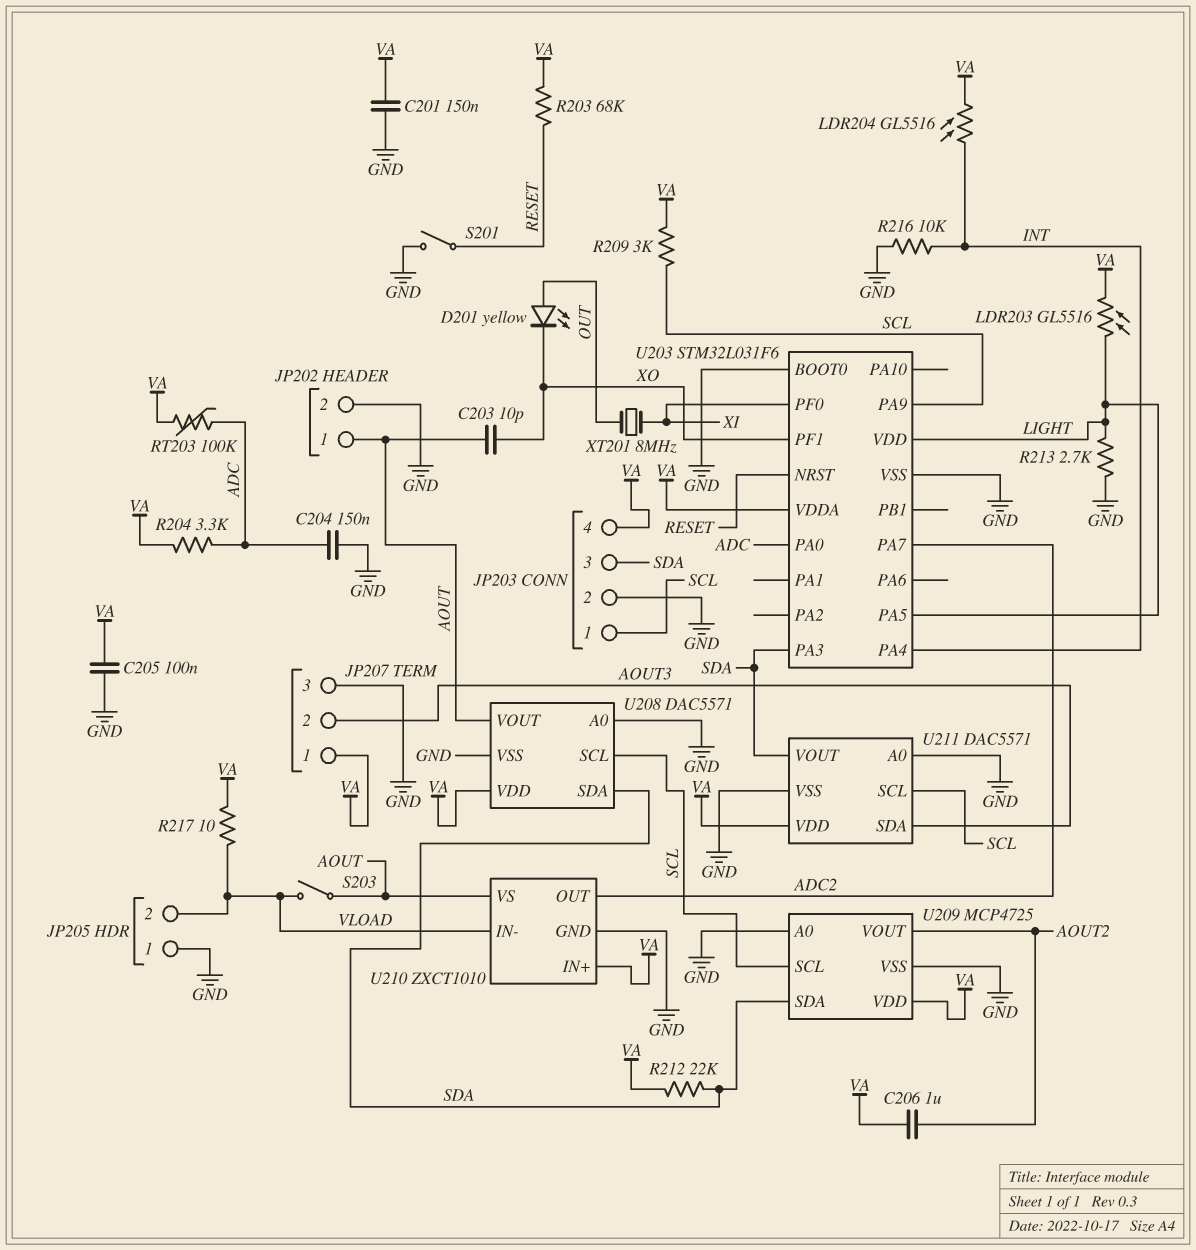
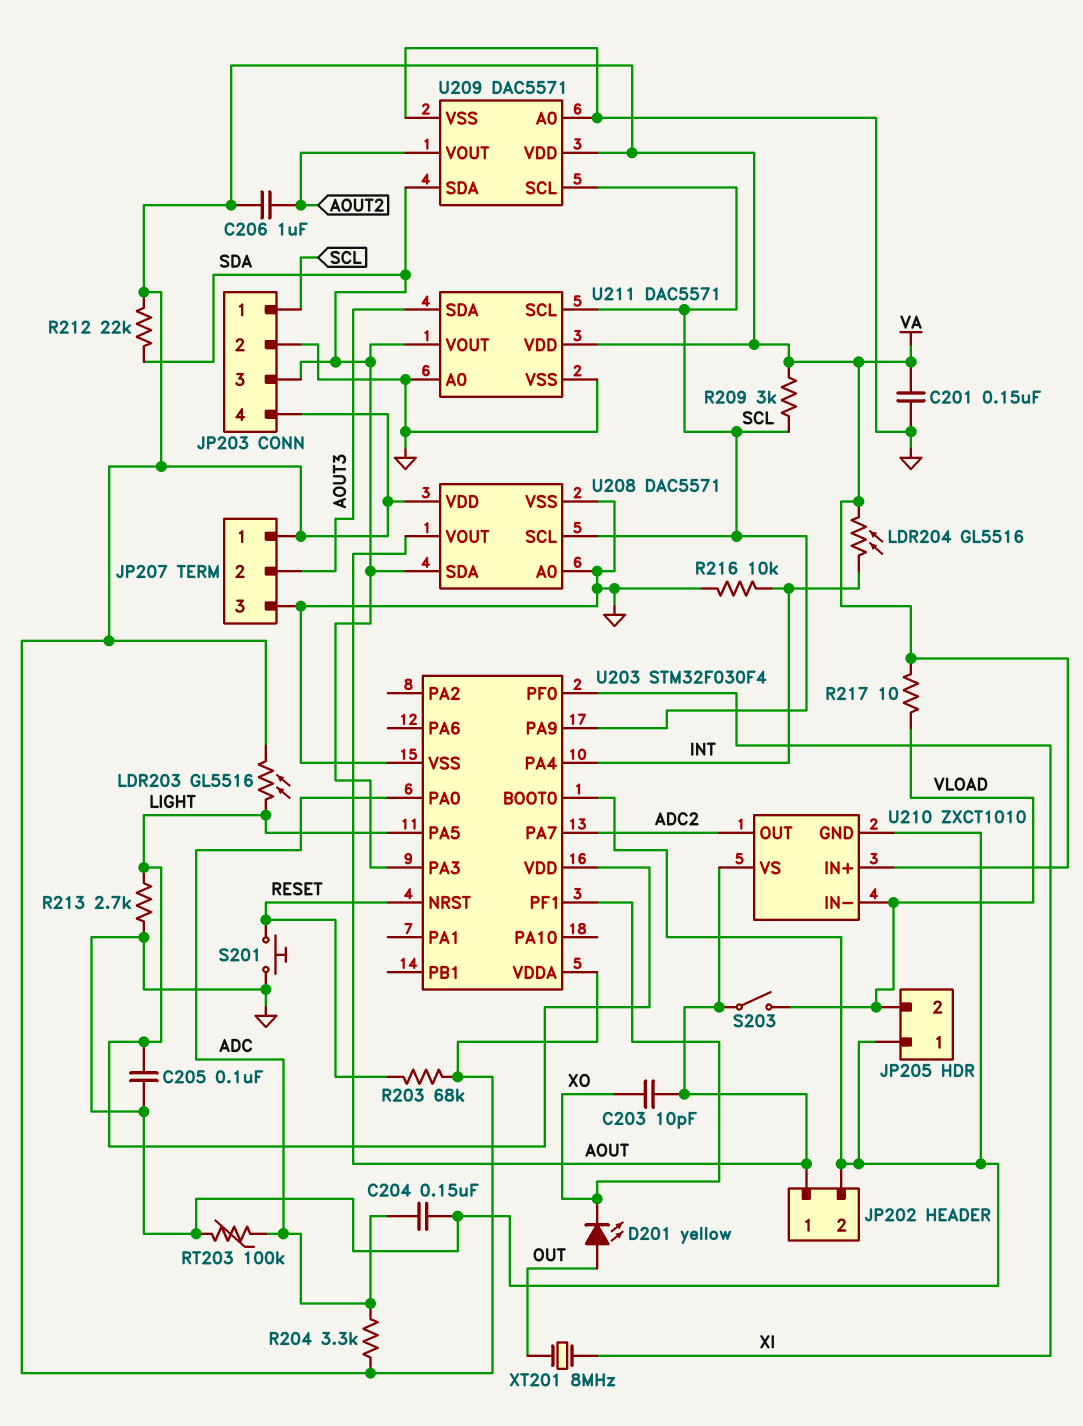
C205: 100nF (GND, VA) -> 100nF (GND, LIGHT)
RT203: 100k (ADC, VA) -> 100k (ADC, GND)
S201: switch (GND, RESET) -> button (GND, RESET)
U203: STM32L031F6 -> STM32F030F4
U209: MCP4725 -> DAC5571

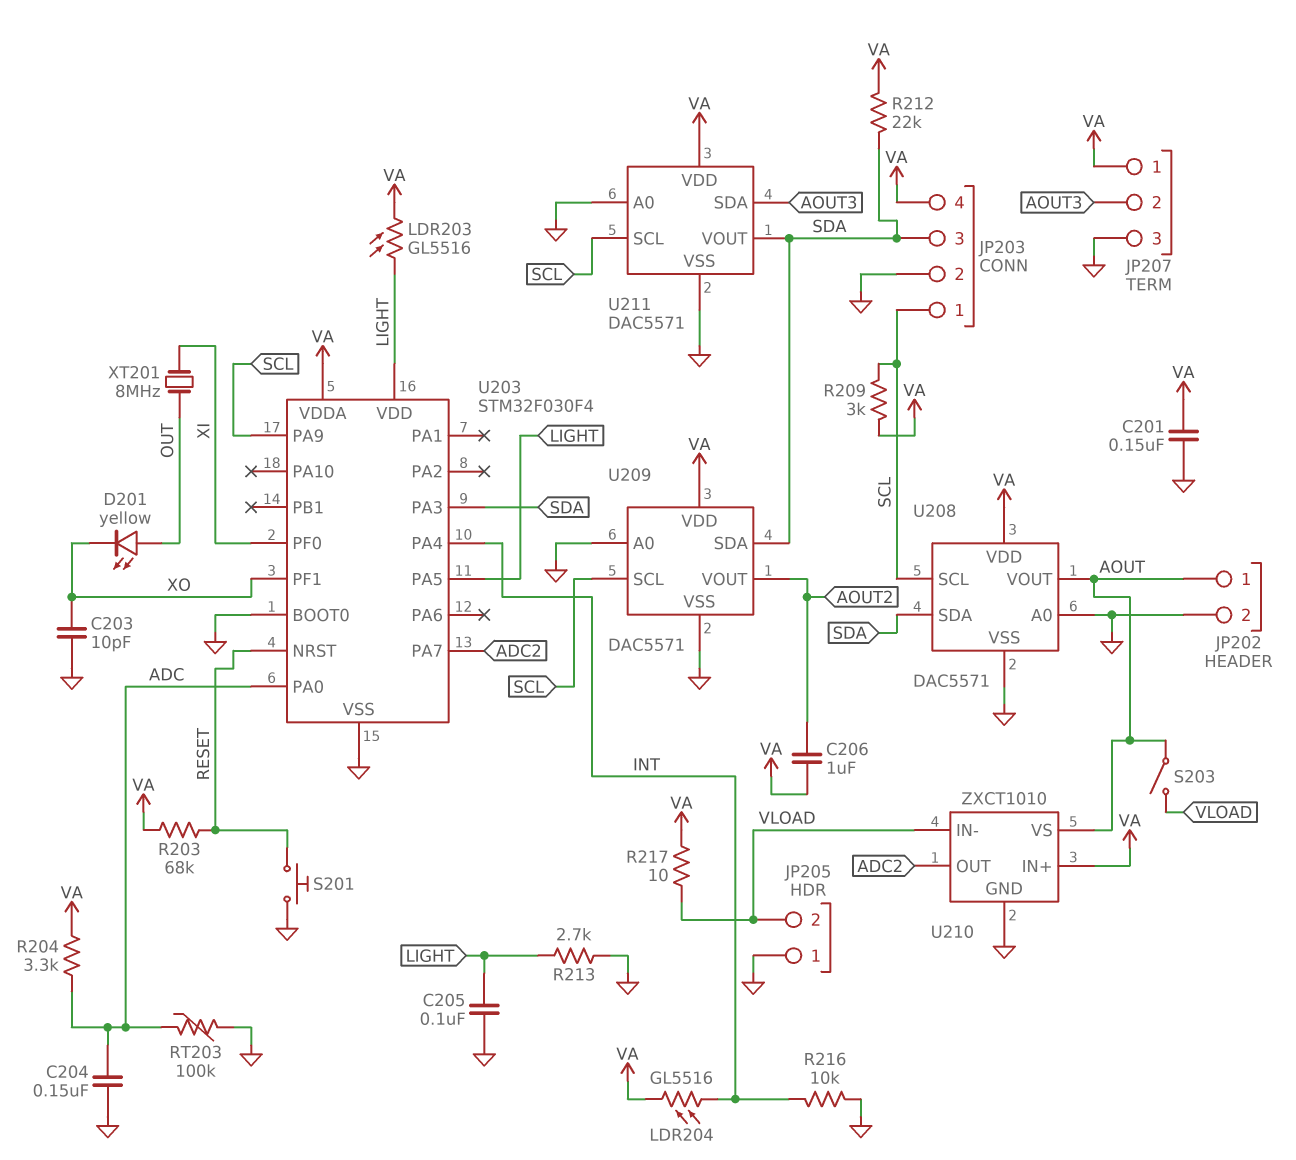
C203: 10pF (AOUT, XO) -> 10pF (GND, XO)

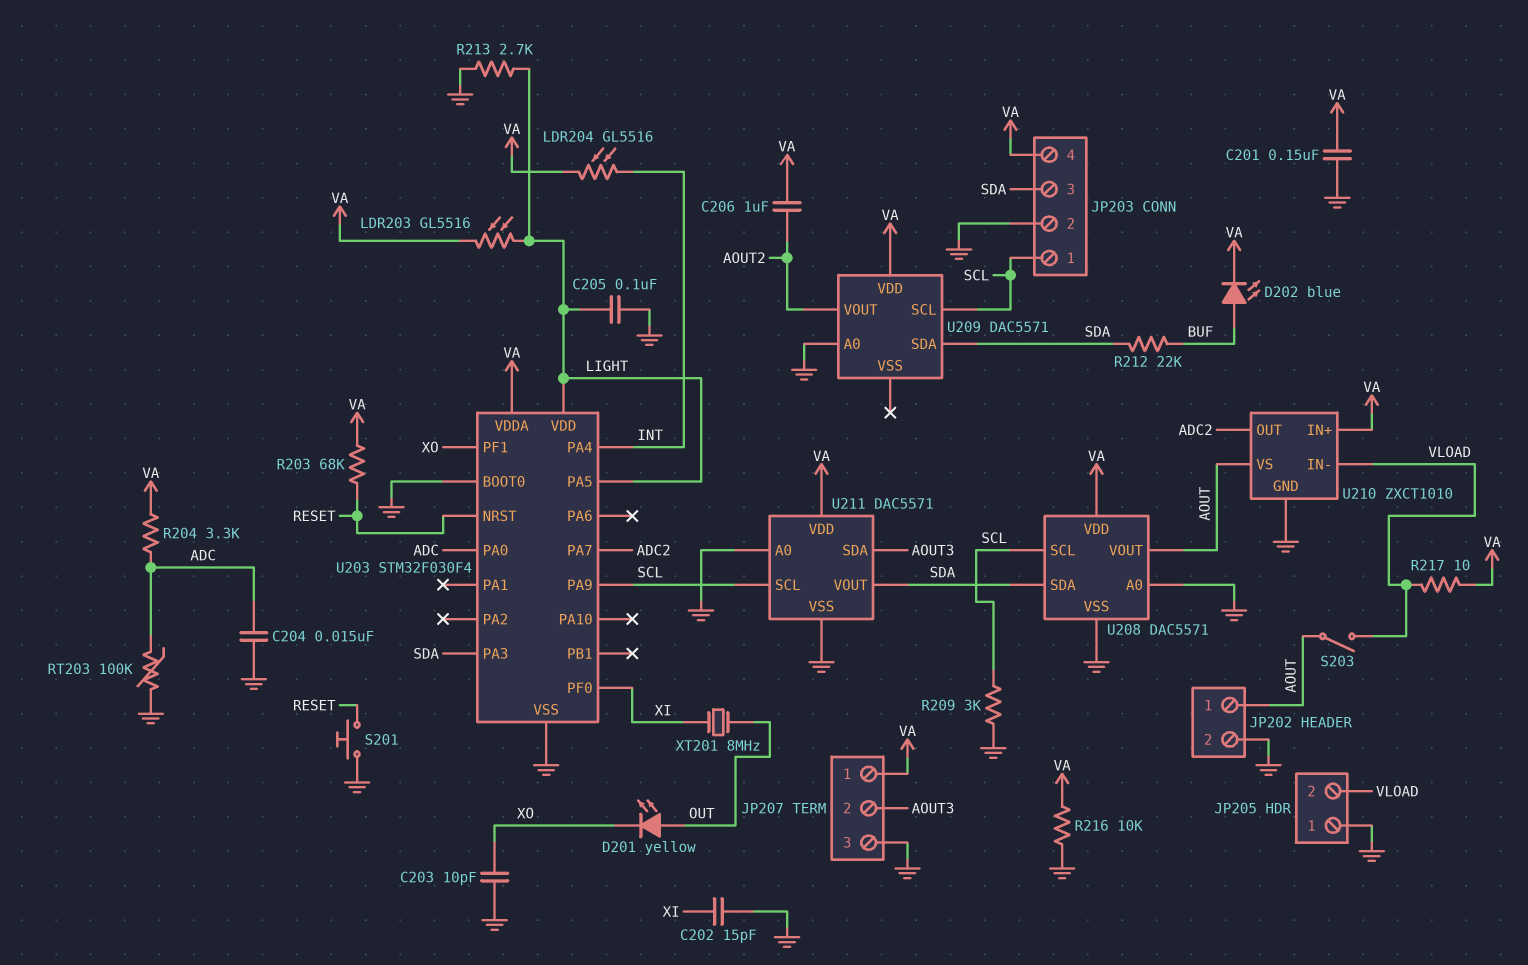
C202: none -> 15pF (GND, XI)
C204: 150nF (ADC, GND) -> 15nF (ADC, GND)
D202: none -> LED blue (A BUF, K VA)
R209: 3k (SCL, VA) -> 3k (GND, SCL)
R212: 22k (SDA, VA) -> 22k (BUF, SDA)
R216: 10k (GND, INT) -> 10k (GND, VA)
U209 pin VSS: GND -> none

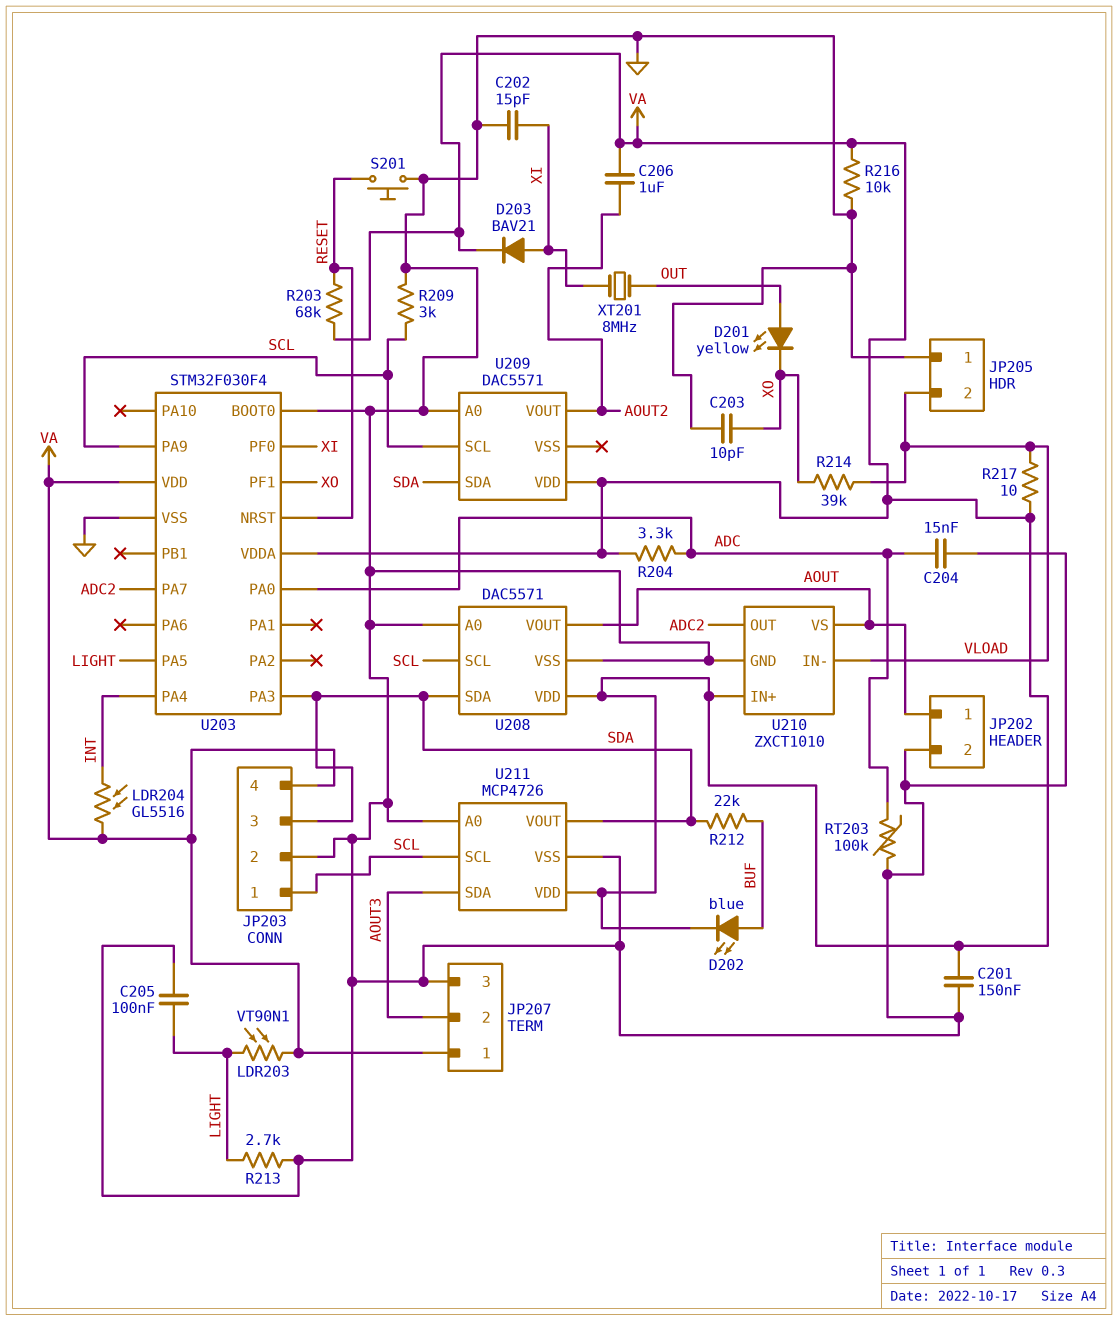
D203: none -> diode BAV21 (A XI, K VA)
LDR203: GL5516 (LIGHT, VA) -> VT90N1 (LIGHT, VA)
R214: none -> 39k (VLOAD, XO)
S203: switch (AOUT, VLOAD) -> none
U203 pin VDD: LIGHT -> VA
U211: DAC5571 -> MCP4726

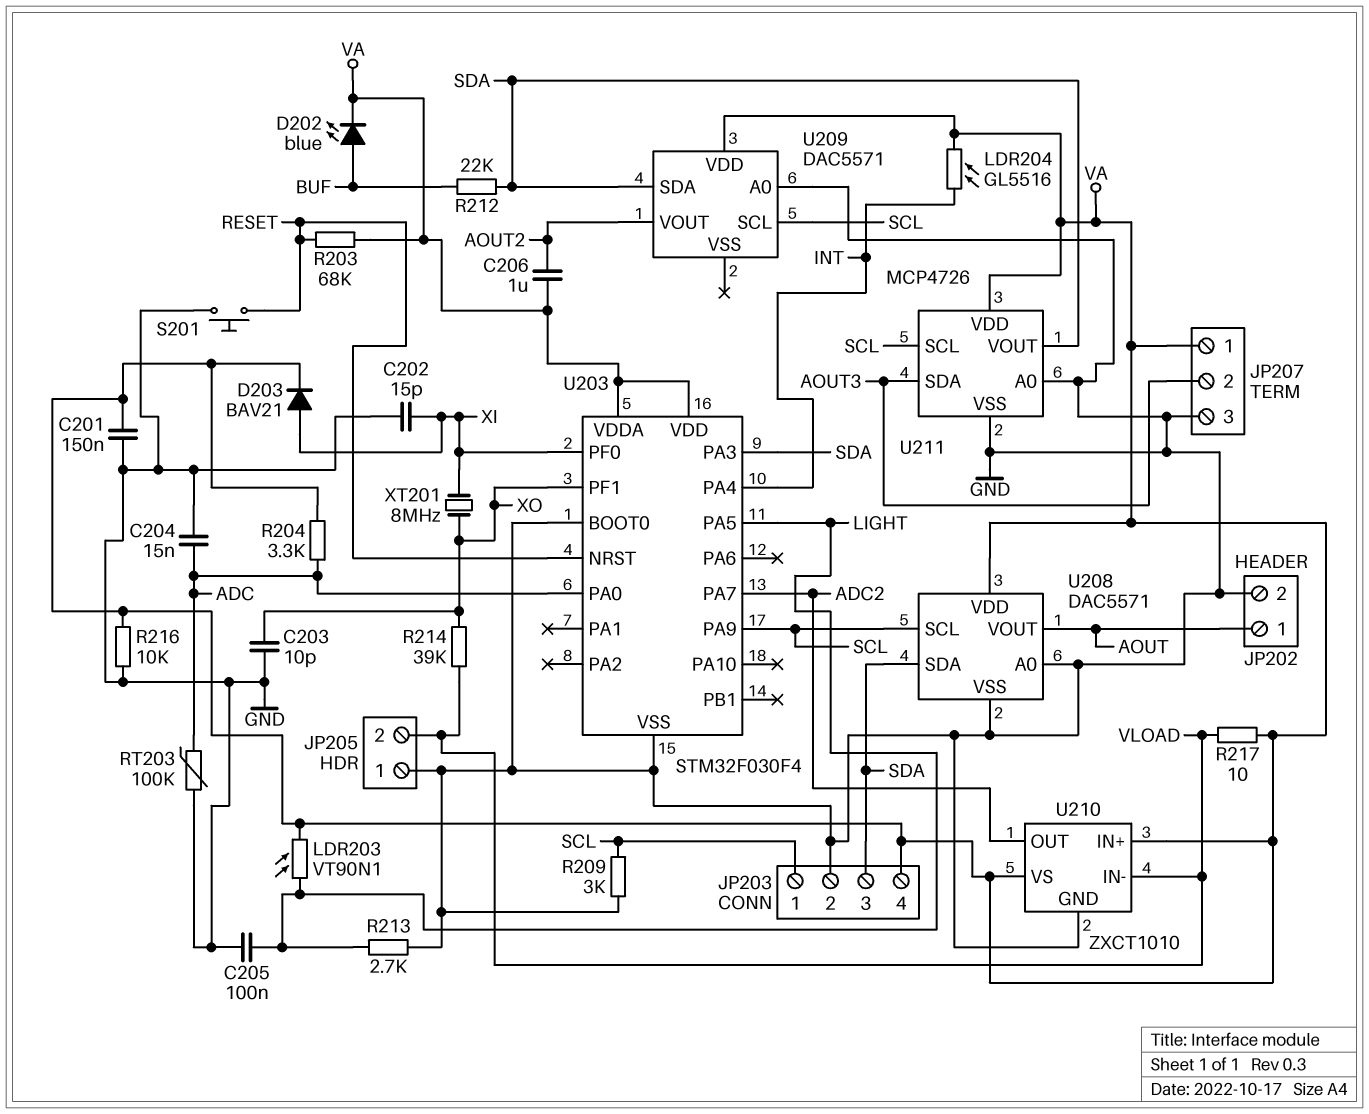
D201: LED yellow (A OUT, K XO) -> none
U210 pin VS: AOUT -> VA
XT201: 8MHz (OUT, XI) -> 8MHz (XI, XO)

